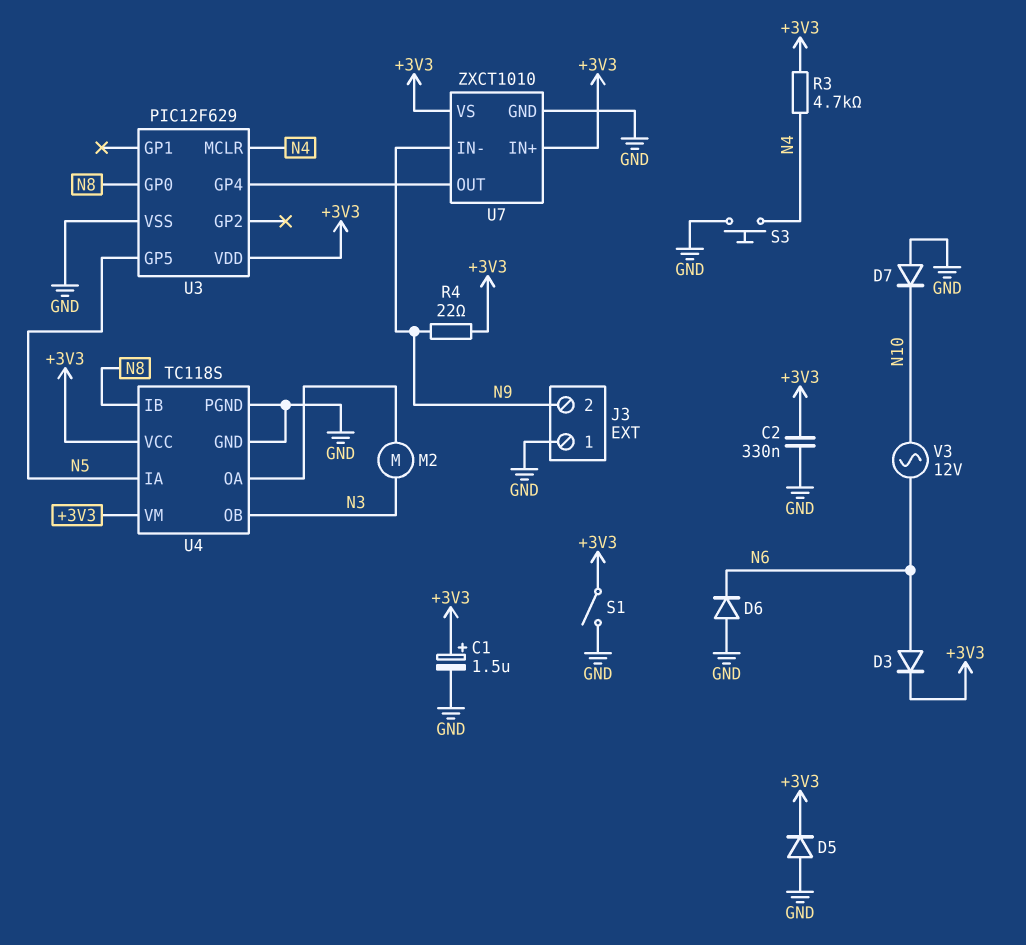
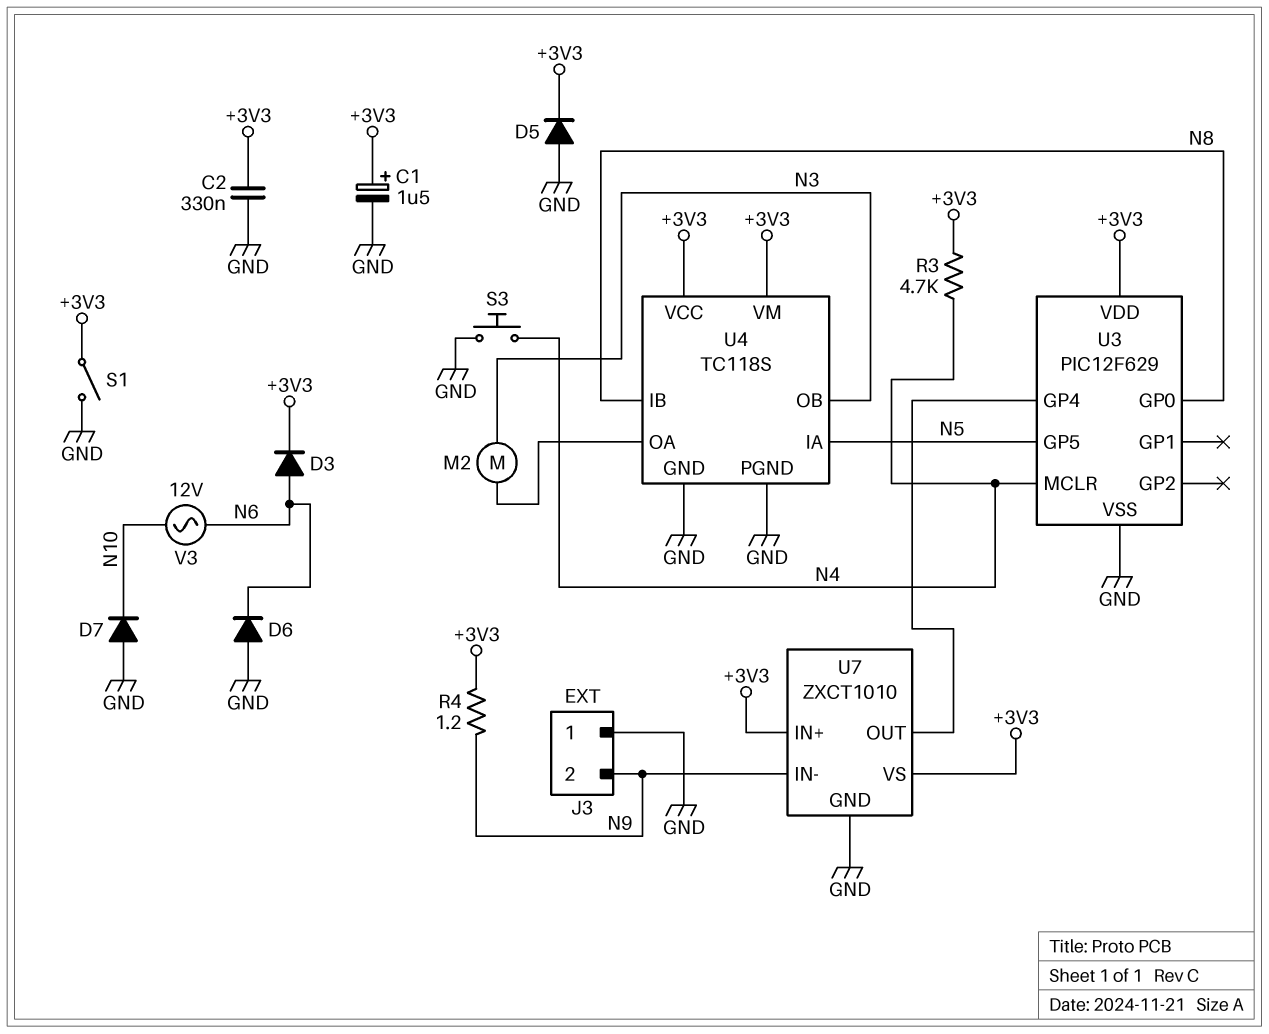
R4: 22 (+3V3, N9) -> 1.2 (+3V3, N9)

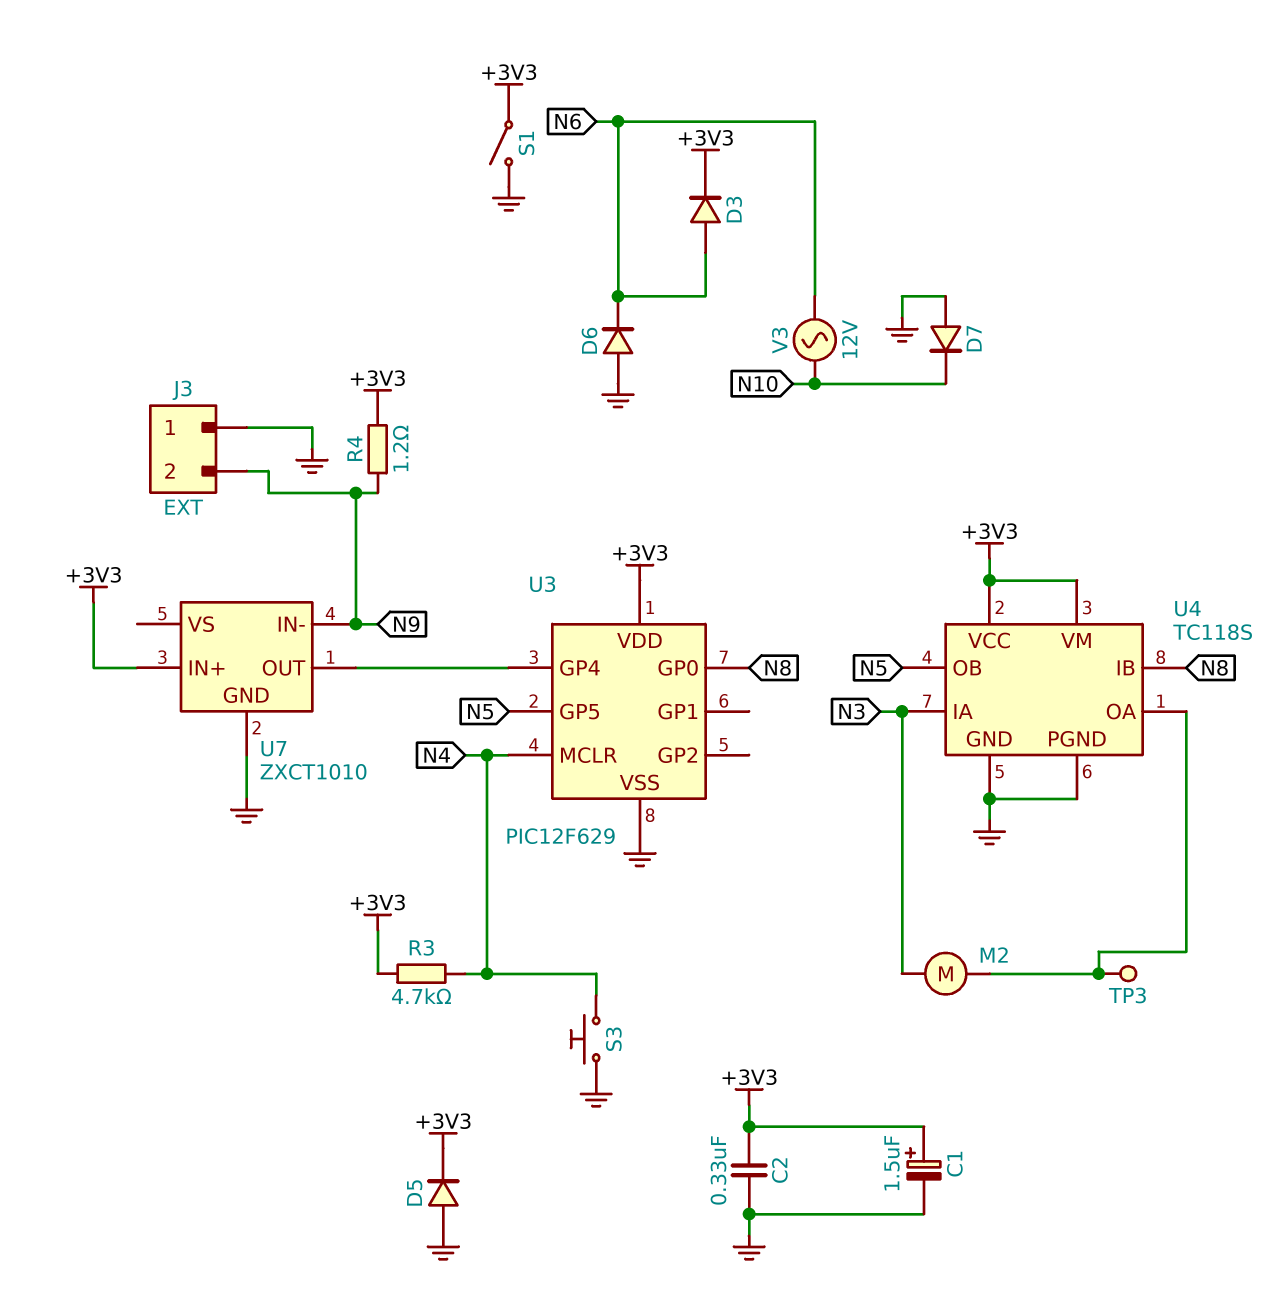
TP3: none -> test point (U4/OA)
U4 pin IA: N5 -> N3
U4 pin OB: N3 -> N5
U7 pin VS: +3V3 -> none

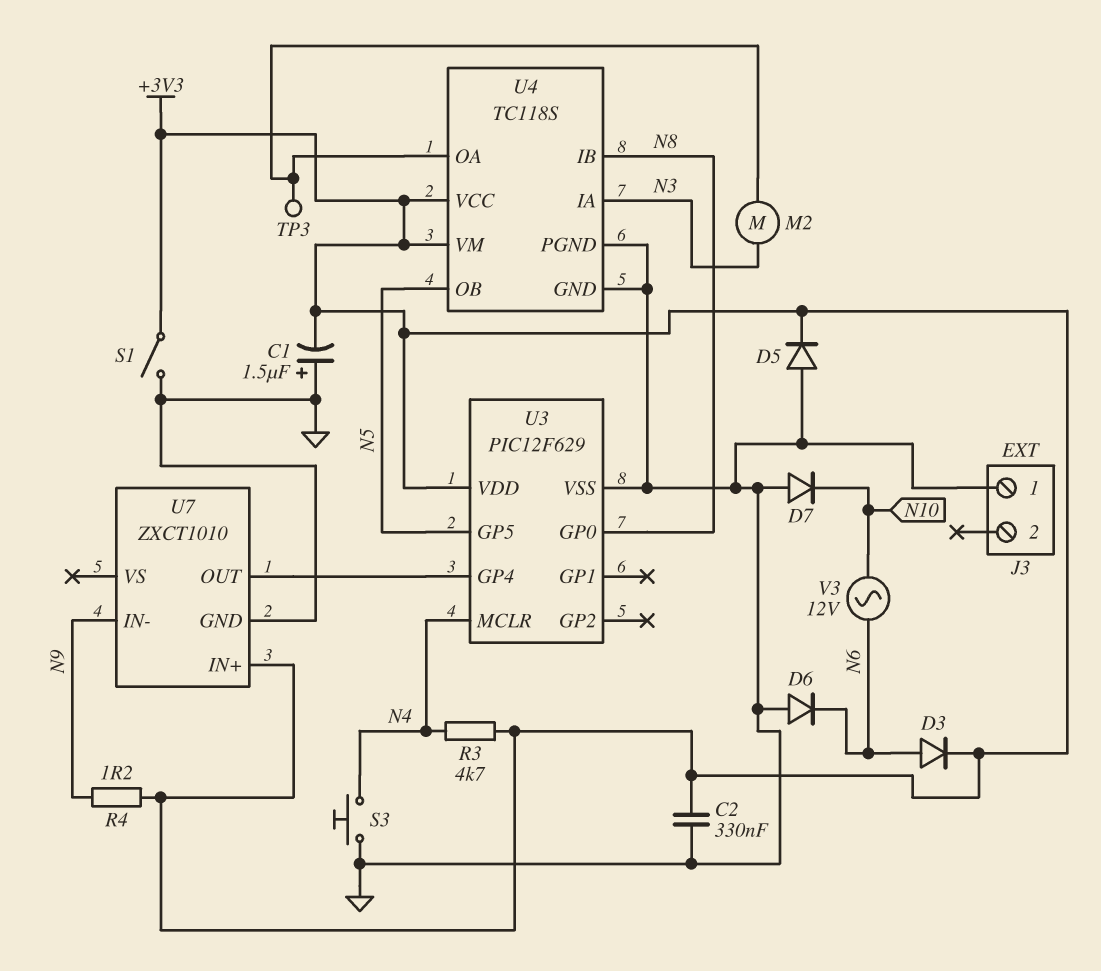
C1: 1.5uF (plus +3V3, minus GND) -> 1.5uF (plus GND, minus +3V3)
J3 pin 2: N9 -> none

